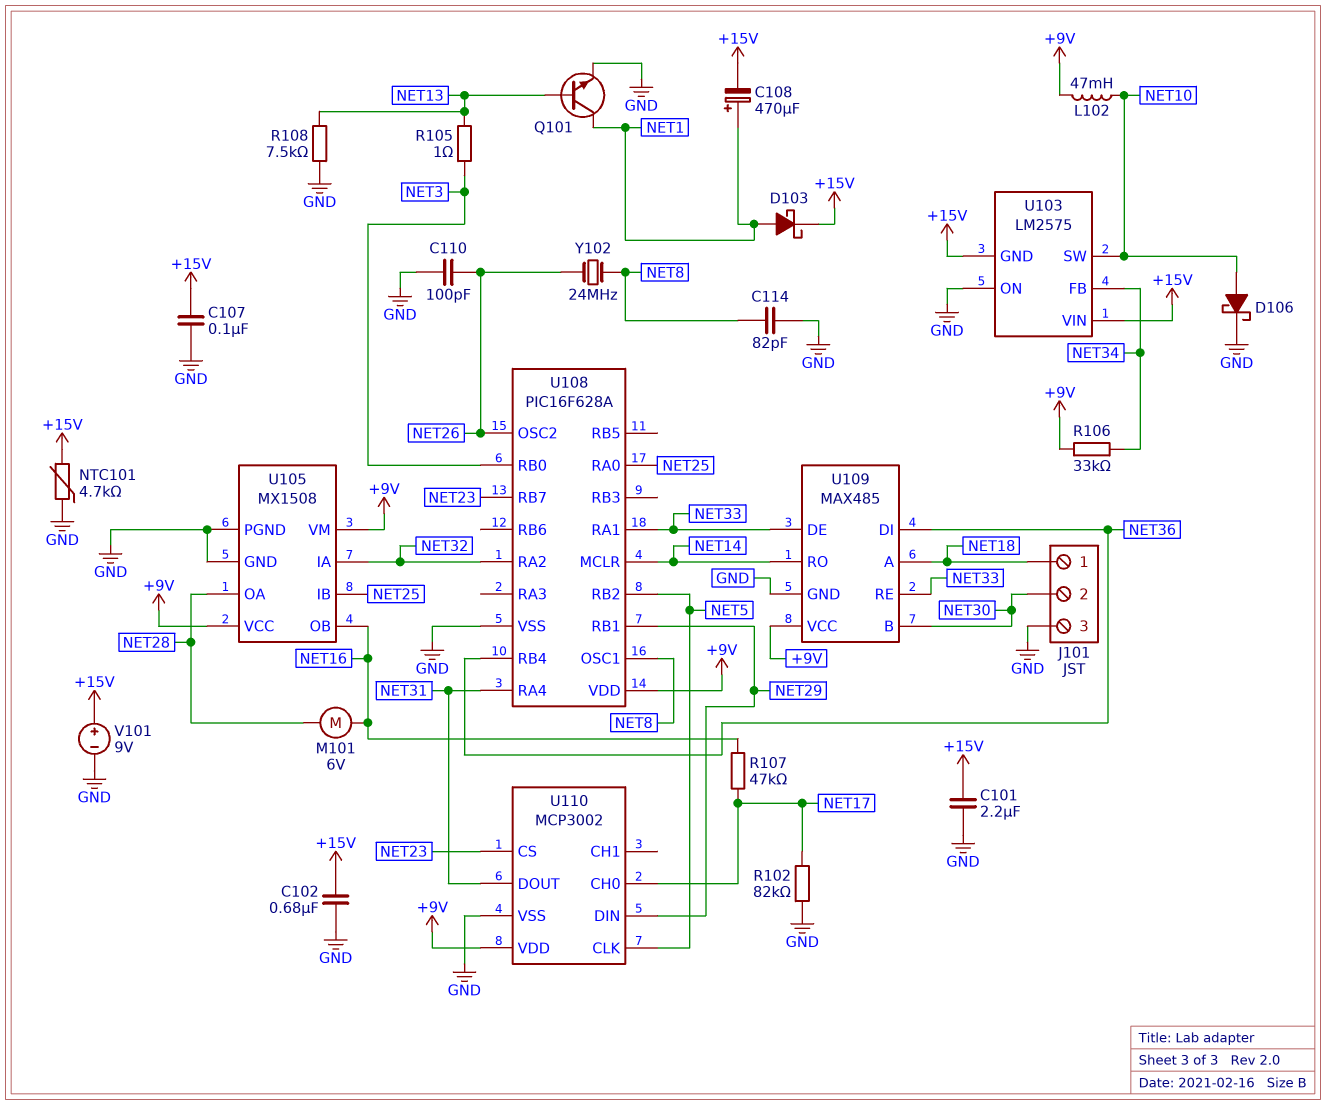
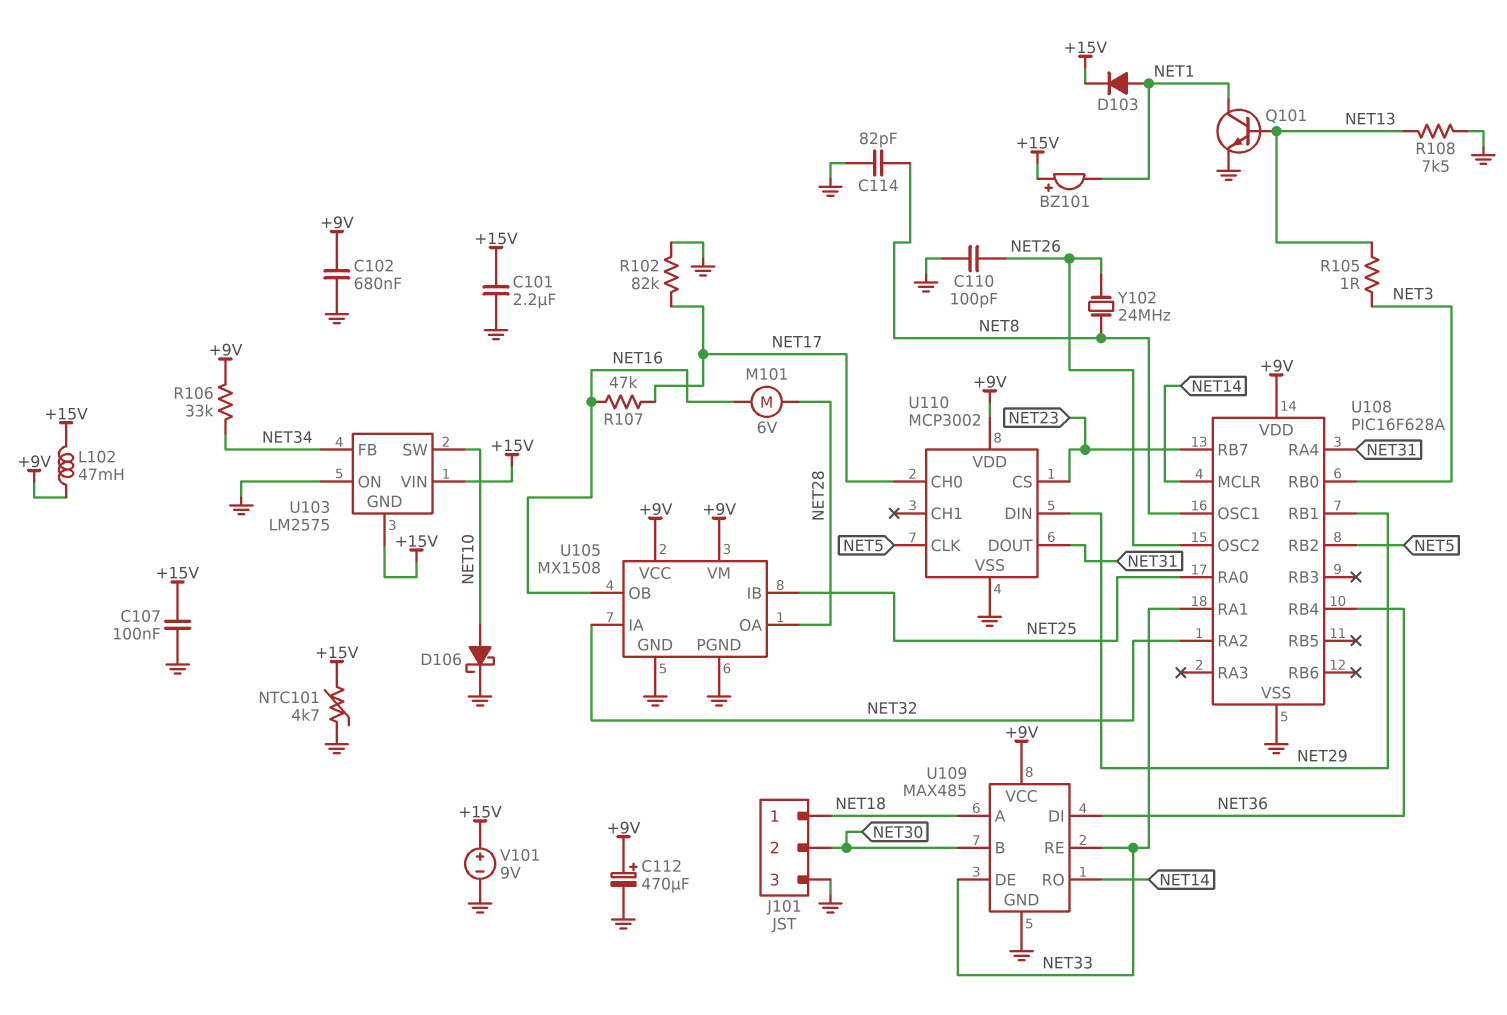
BZ101: none -> buzzer (plus +15V, minus NET1)
C102: 680nF (+15V, GND) -> 680nF (+9V, GND)
C108: 470uF (plus NET1, minus +15V) -> none
C112: none -> 470uF (plus +9V, minus GND)
D103: schottky (A NET1, K +15V) -> diode (A NET1, K +15V)
L102: 47mH (+9V, NET10) -> 47mH (+9V, +15V)

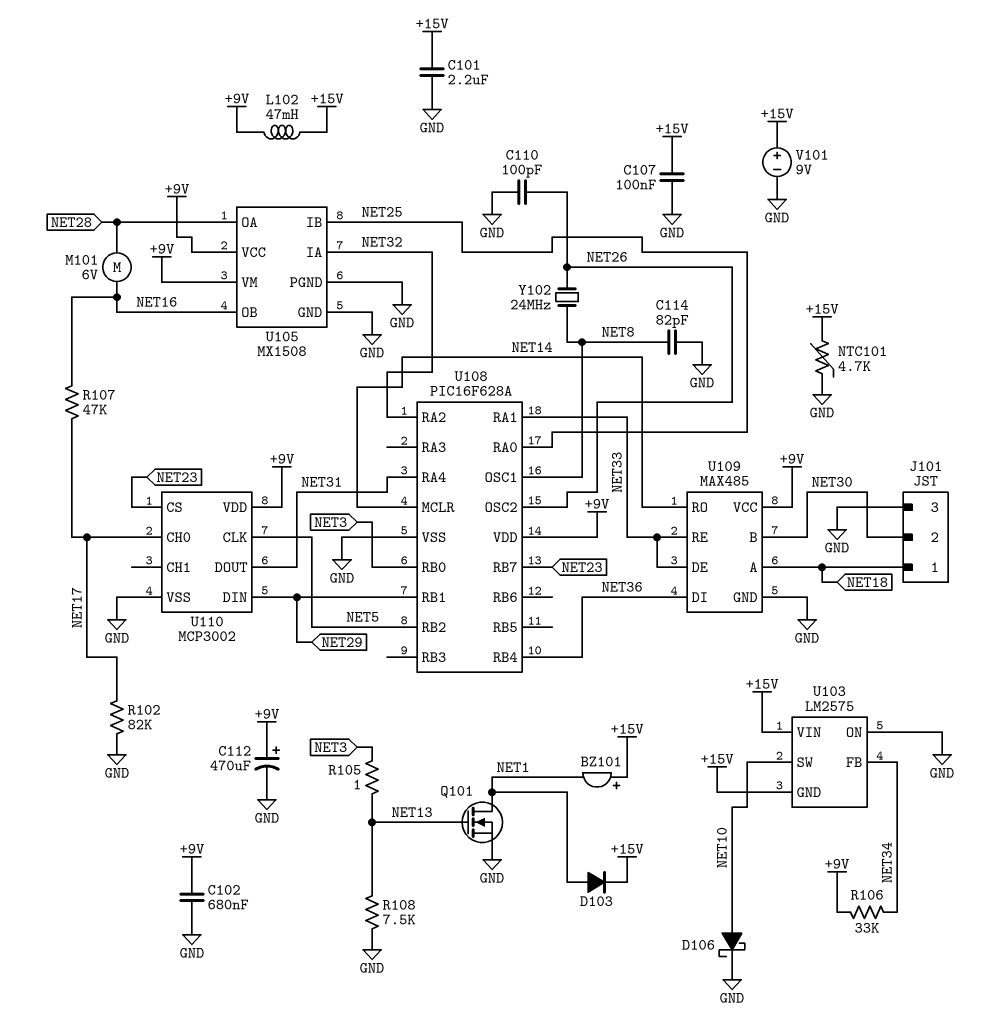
Q101: NPN (B NET13, C NET1, E GND) -> NMOS (G NET13, D NET1, S GND)

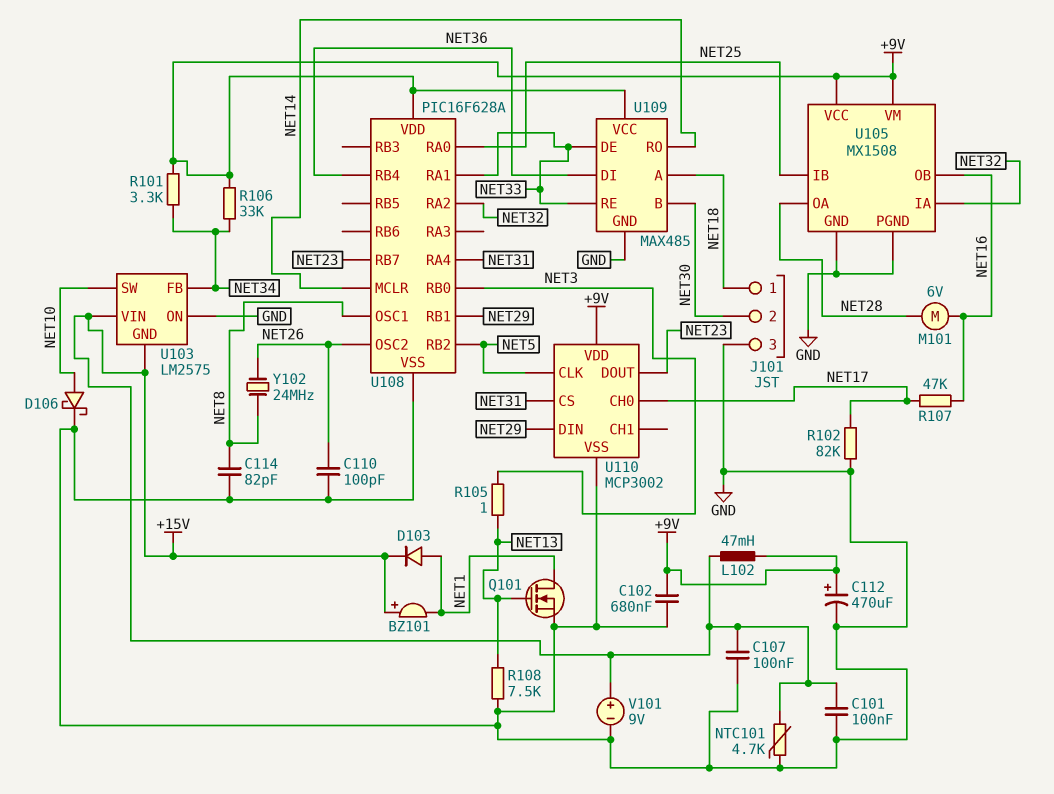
C101: 2.2uF (+15V, GND) -> 100nF (+15V, GND)
R101: none -> 3.3k (+9V, NET34)
U110 pin CS: NET23 -> NET31
U110 pin DOUT: NET31 -> NET23

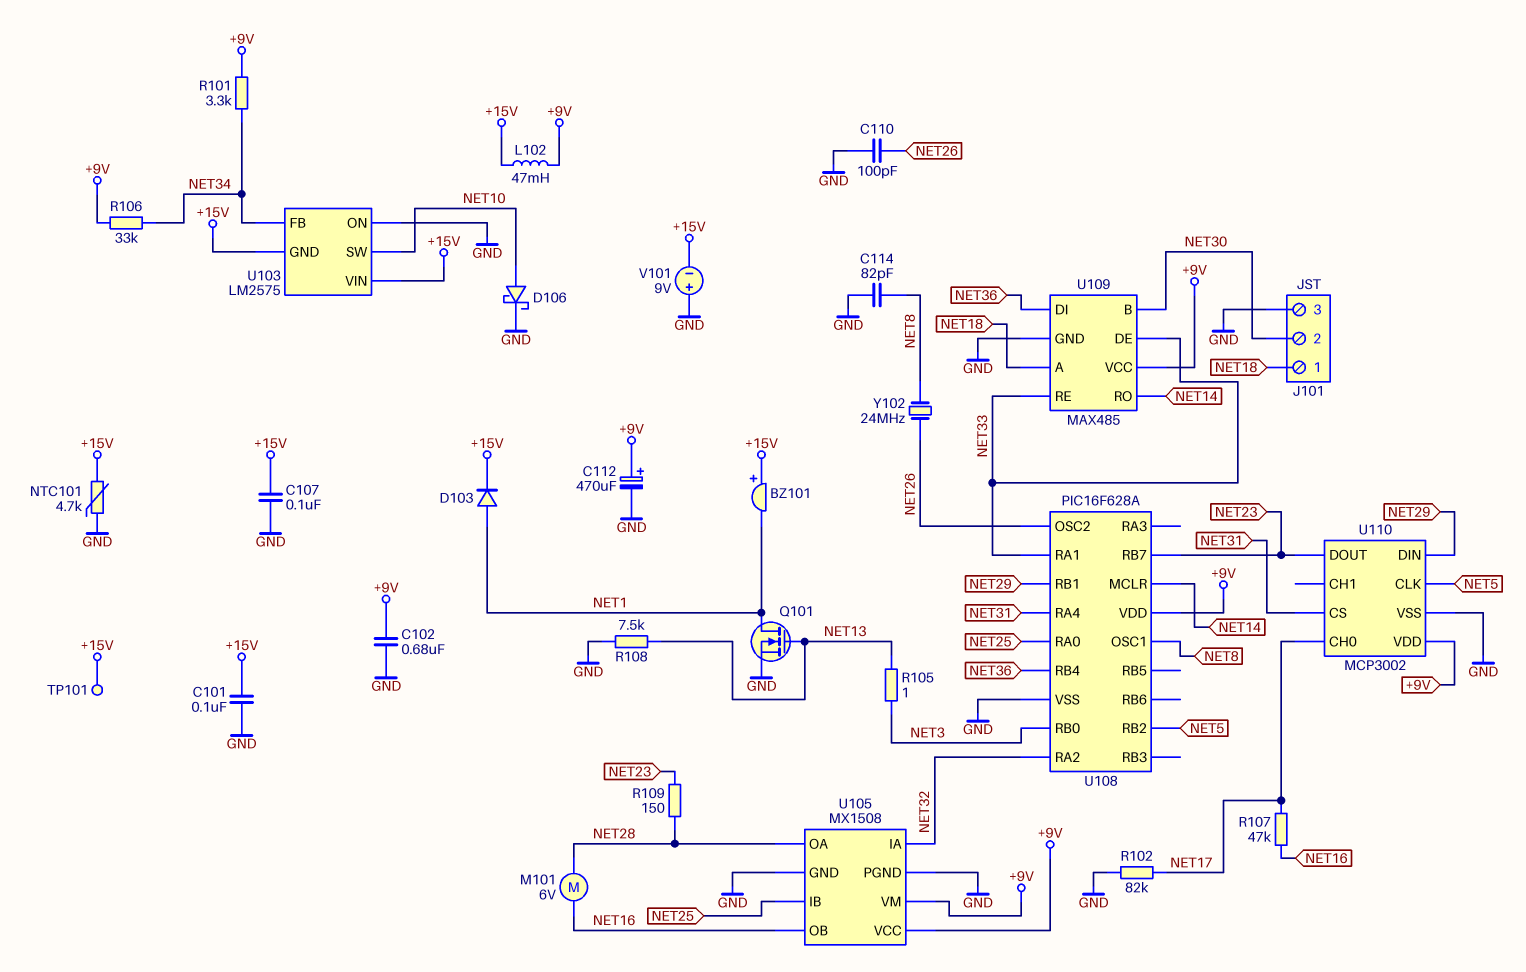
R109: none -> 150 (NET23, NET28)
TP101: none -> test point (+15V)
V101: 9V (plus +15V, minus GND) -> 9V (plus GND, minus +15V)

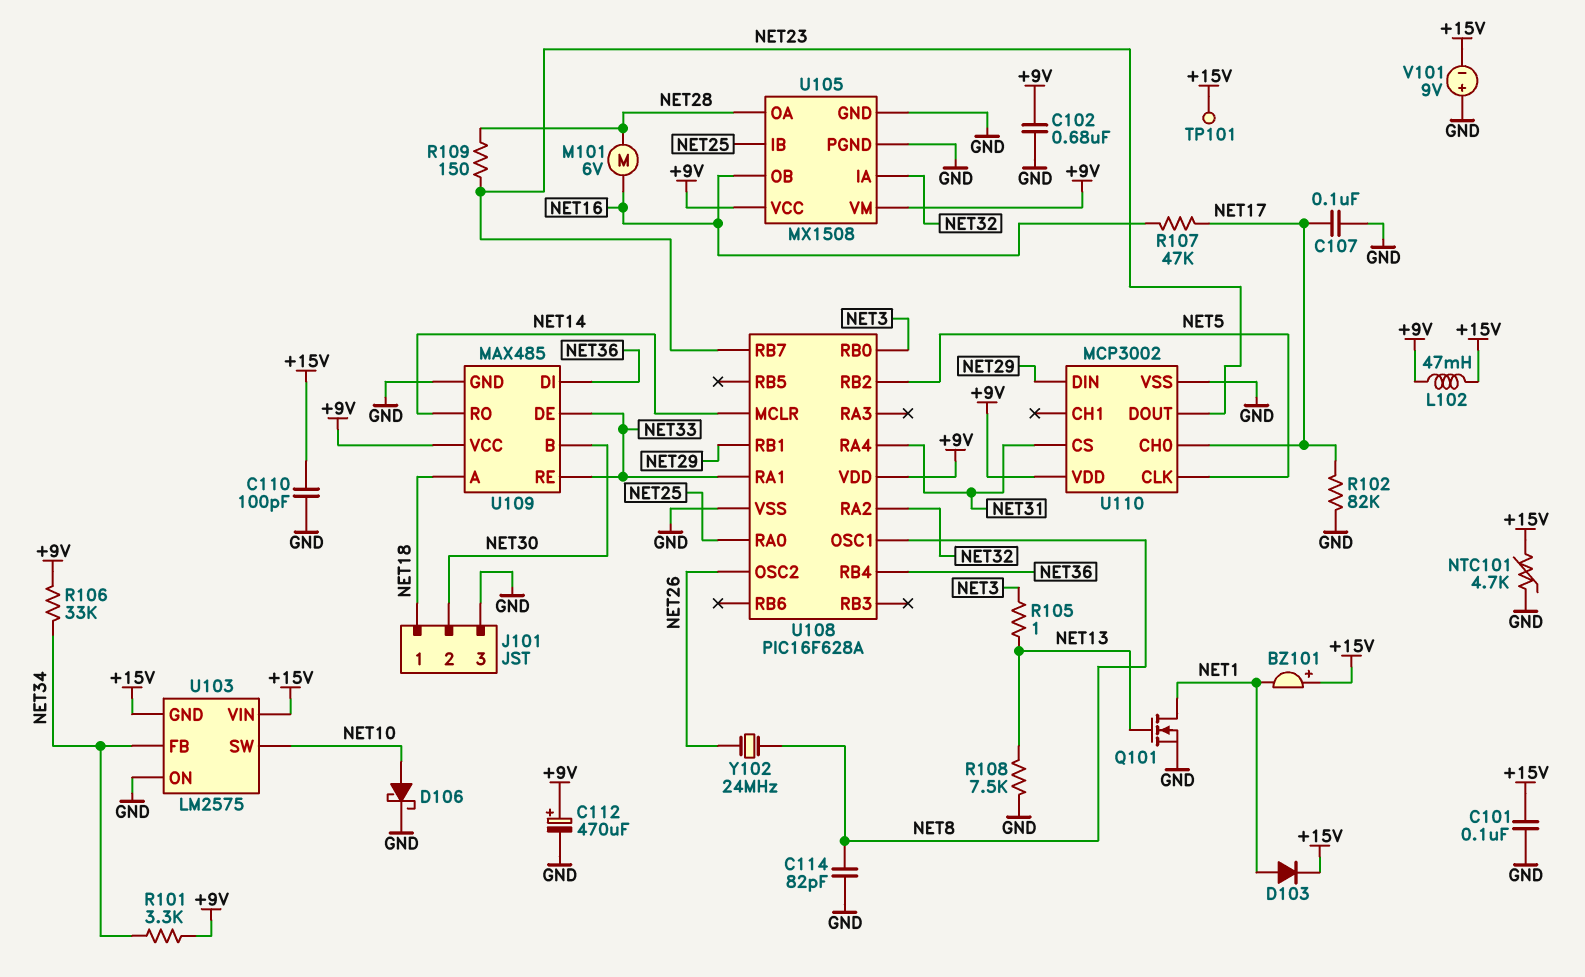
C107: 100nF (+15V, GND) -> 100nF (GND, NET17)
C110: 100pF (GND, NET26) -> 100pF (+15V, GND)

